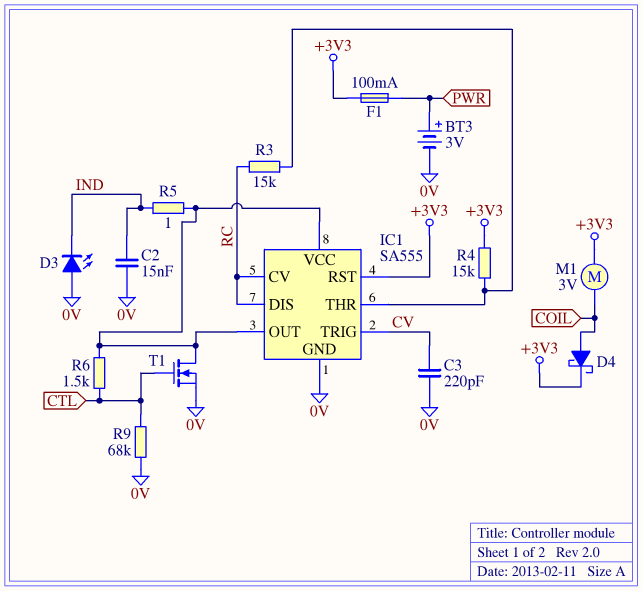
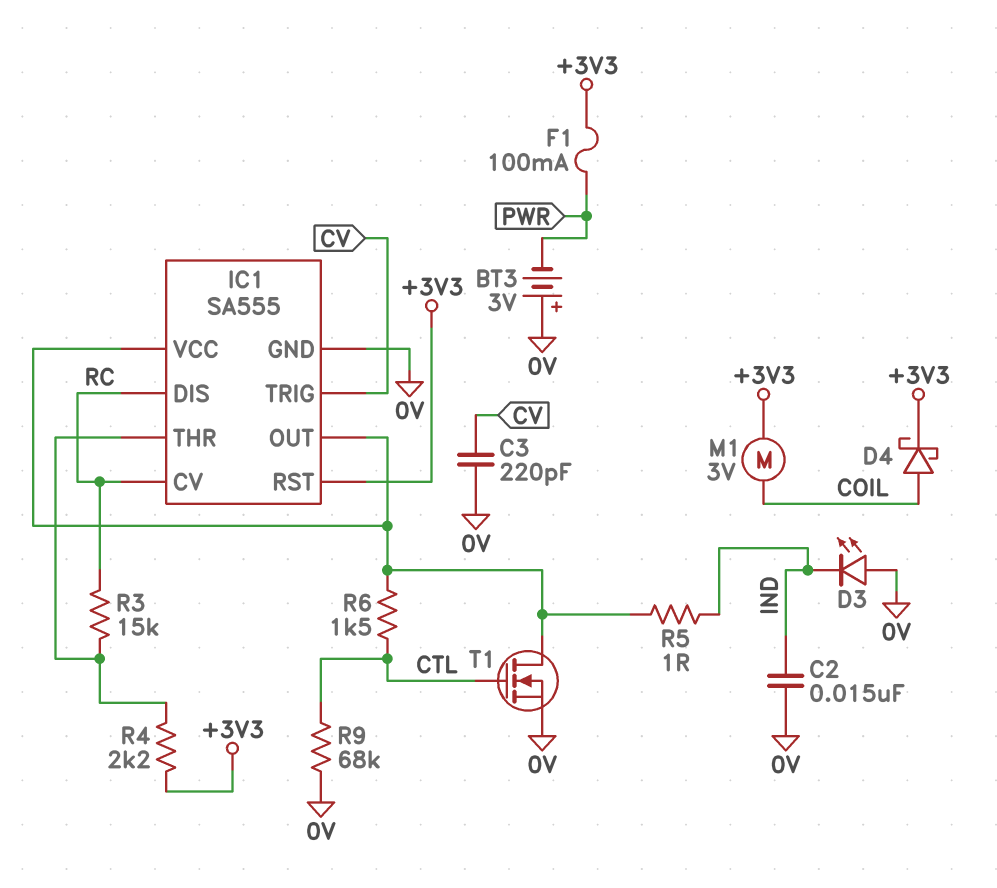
BT3: 3V (plus PWR, minus 0V) -> 3V (plus 0V, minus PWR)
R4: 15k (+3V3, IC1/THR) -> 2.2k (+3V3, IC1/THR)

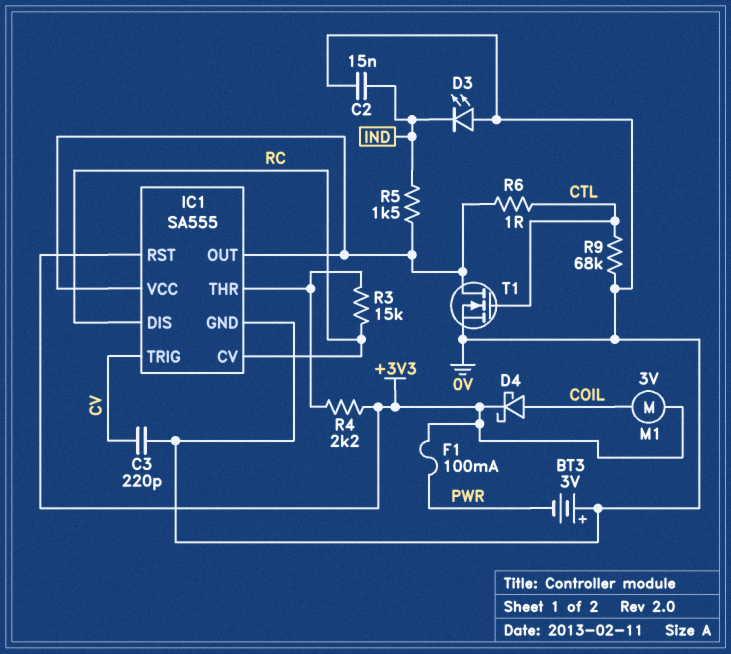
R5: 1 (IC1/OUT, IND) -> 1.5k (IC1/OUT, IND)
R6: 1.5k (CTL, IC1/OUT) -> 1 (CTL, IC1/OUT)

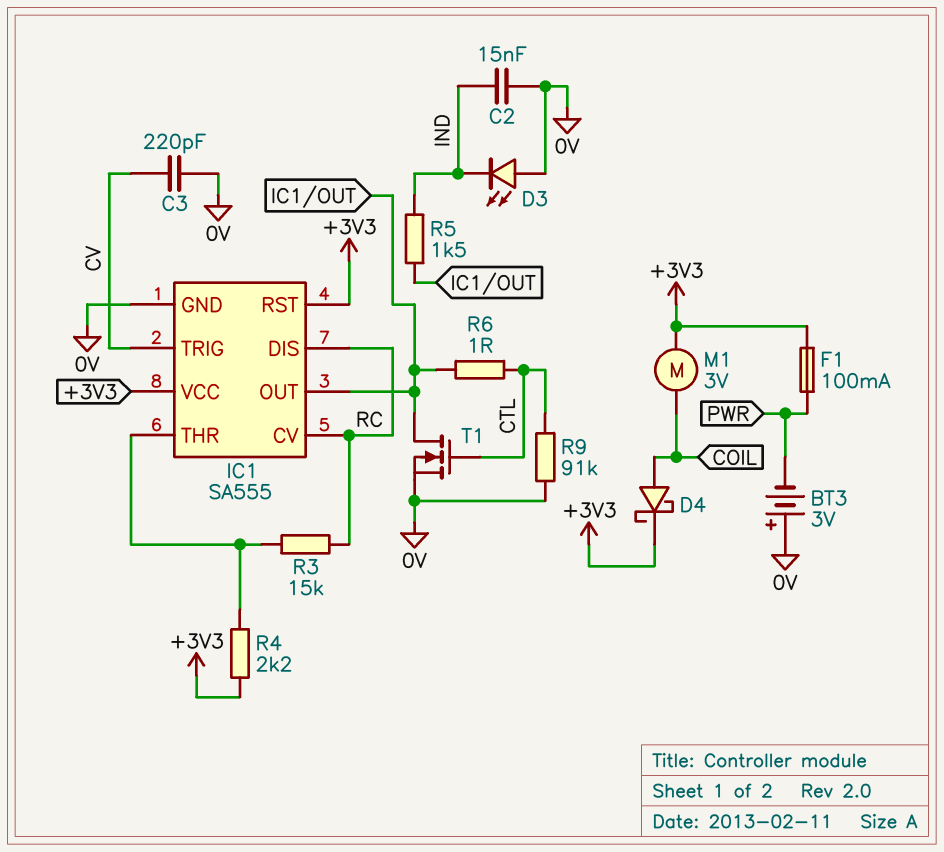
IC1 pin VCC: IC1/OUT -> +3V3
R9: 68k (0V, CTL) -> 91k (0V, CTL)

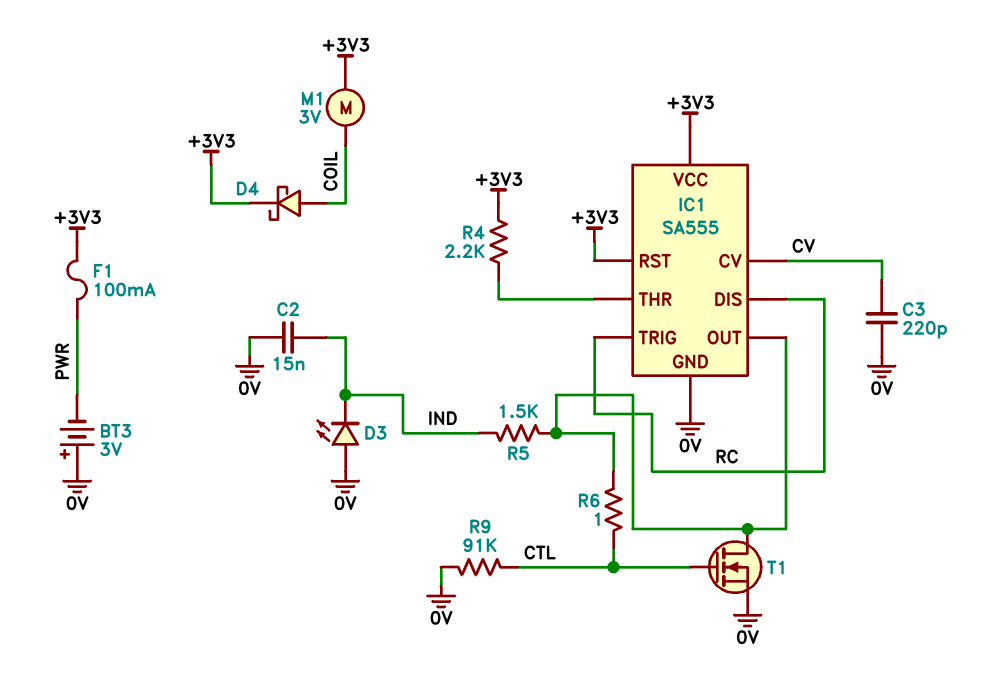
IC1 pin CV: RC -> CV
IC1 pin TRIG: CV -> RC
R3: 15k (IC1/THR, RC) -> none

